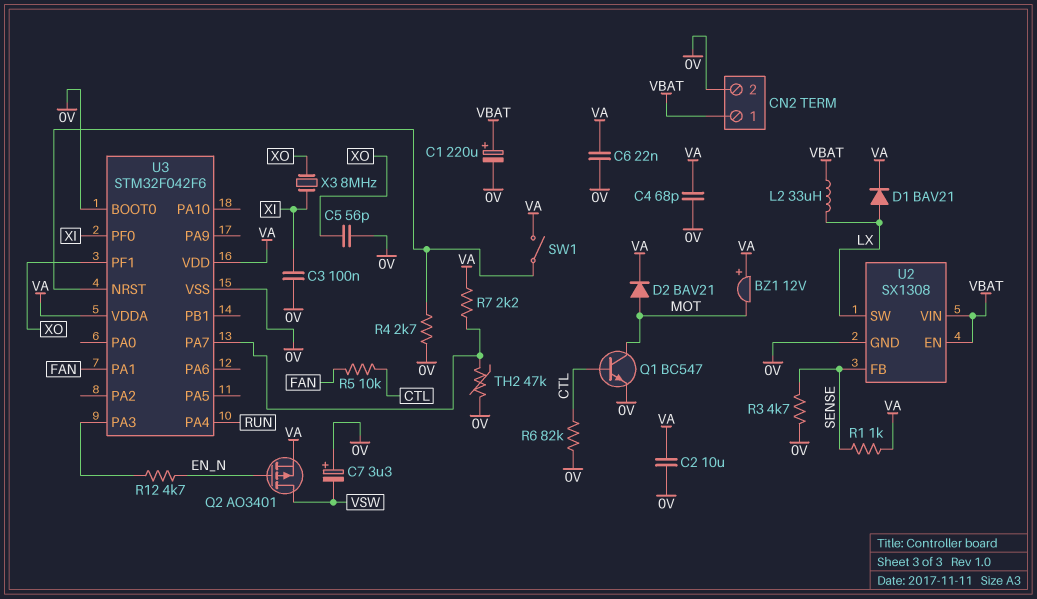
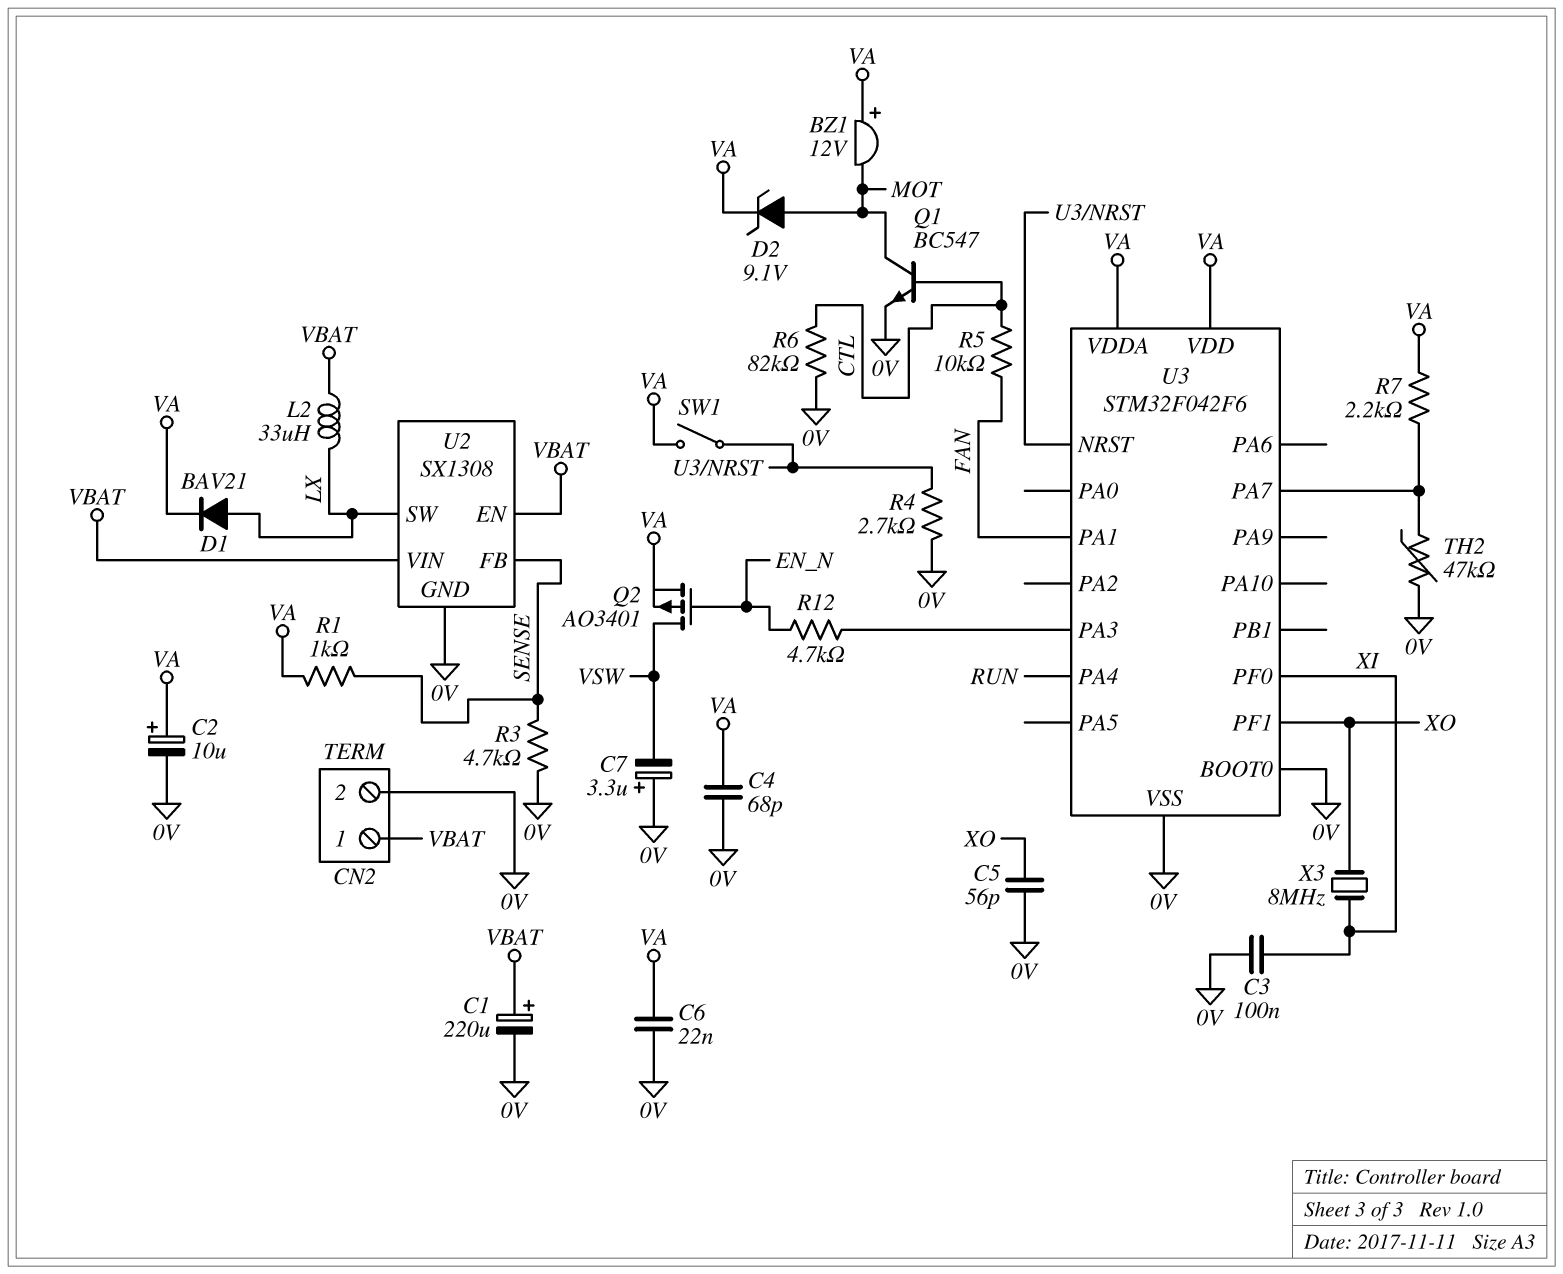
C2: 10uF (0V, VA) -> 10uF (plus VA, minus 0V)
D2: diode BAV21 (A MOT, K VA) -> zener 9.1V (A MOT, K VA)

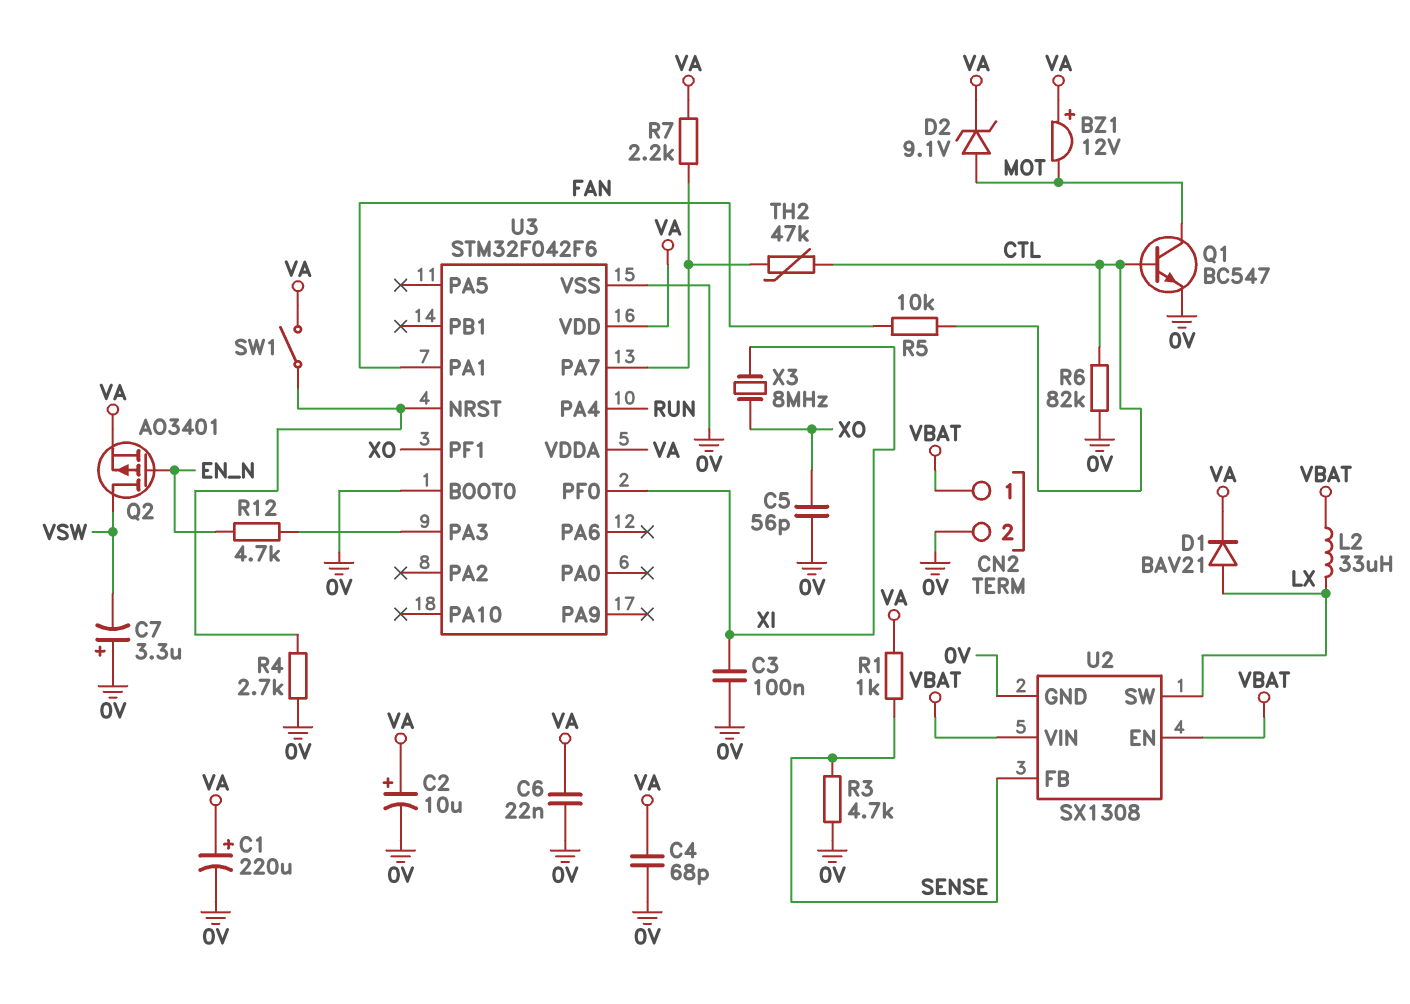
C1: 220uF (plus VBAT, minus 0V) -> 220uF (plus VA, minus 0V)
TH2: 47k (0V, U3/PA7) -> 47k (CTL, U3/PA7)

